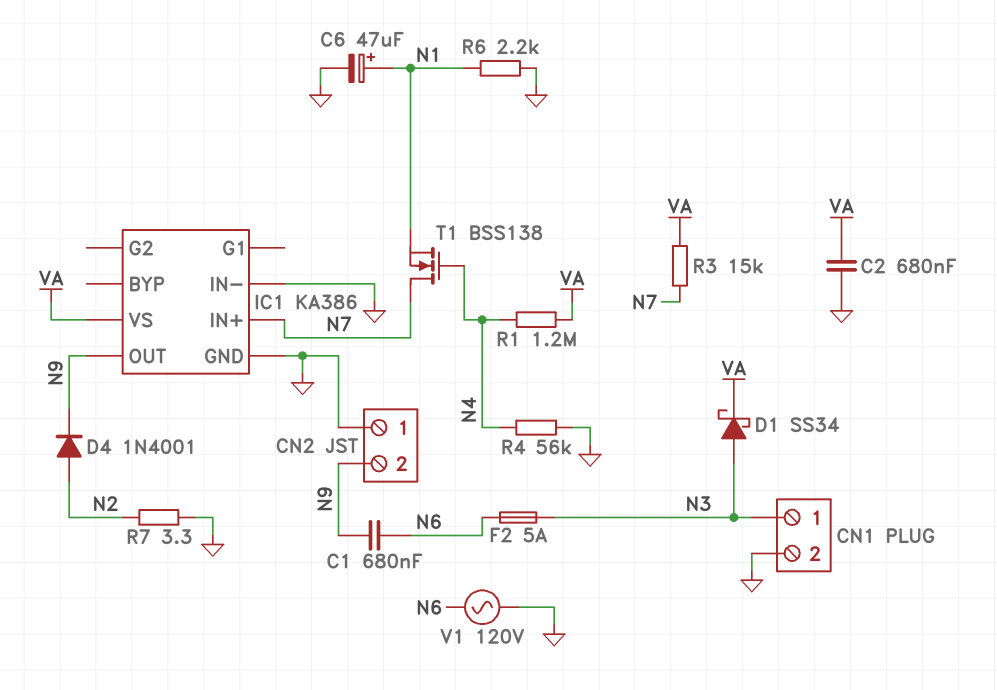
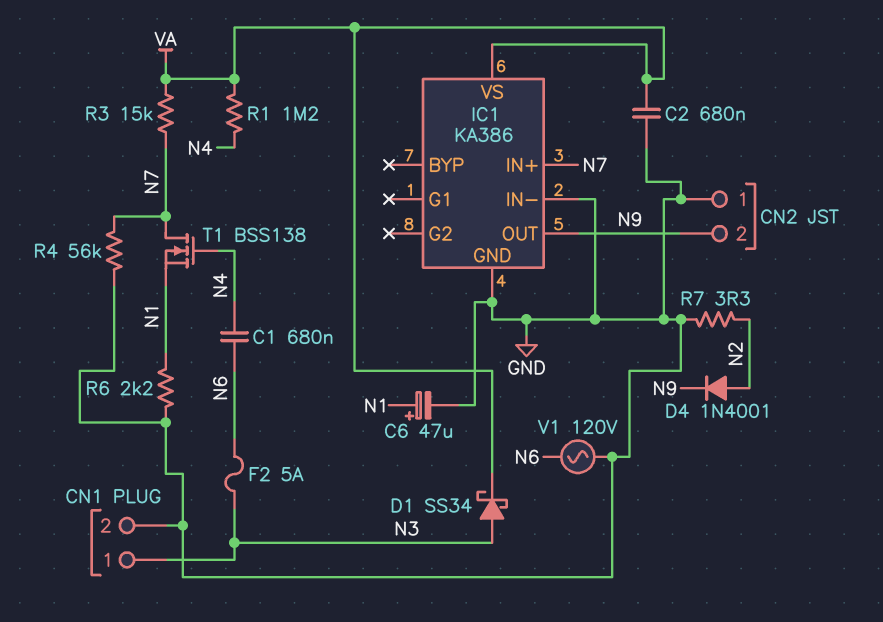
C1: 680nF (N6, N9) -> 680nF (N4, N6)
R4: 56k (GND, N4) -> 56k (GND, N7)

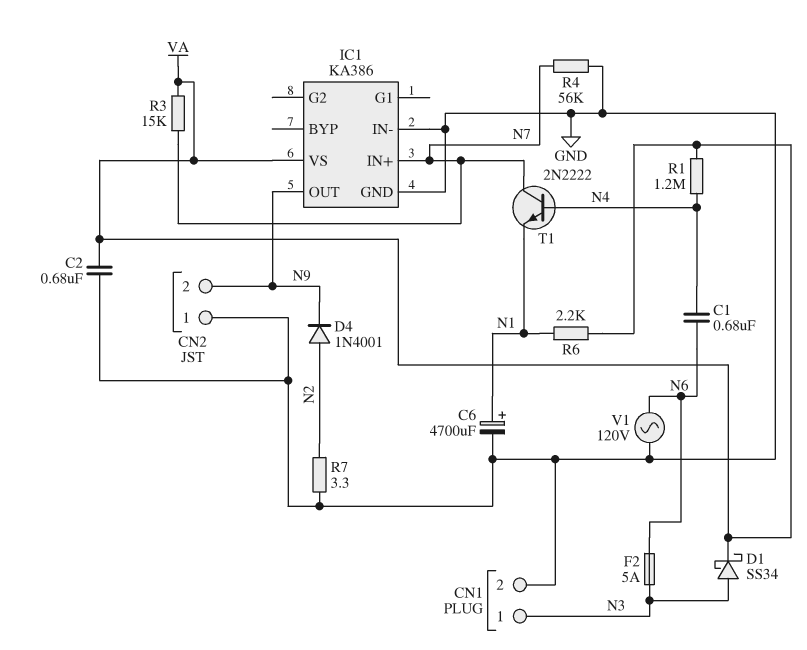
C6: 47uF (plus N1, minus GND) -> 4700uF (plus N1, minus GND)
R6: 2.2k (GND, N1) -> 2.2k (N1, VA)
T1: NMOS BSS138 (G N4, D N7, S N1) -> NPN 2N2222 (B N4, C N7, E N1)

